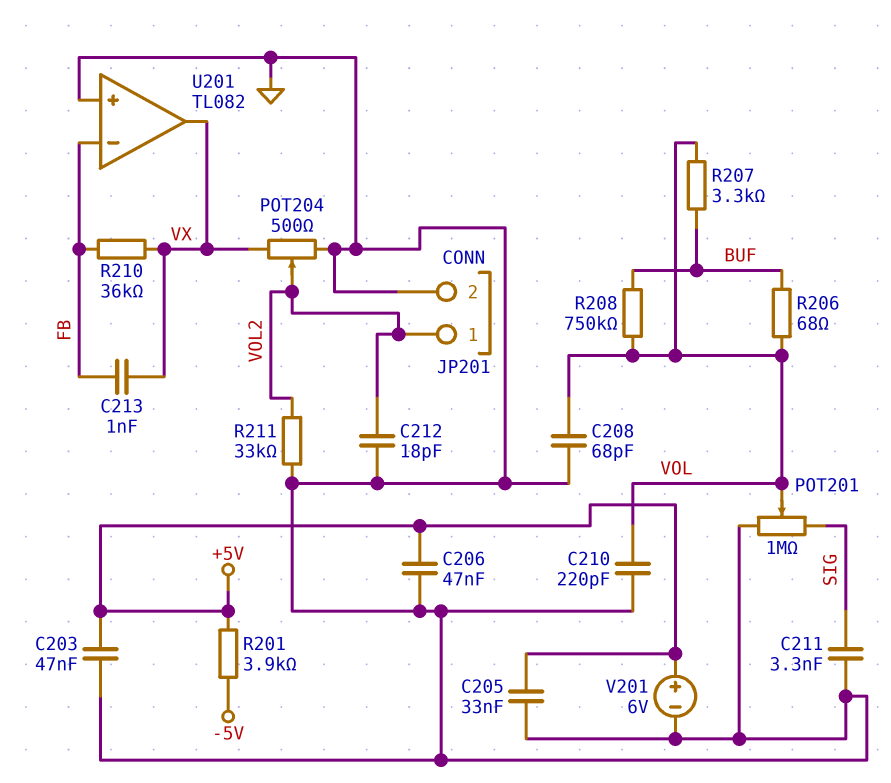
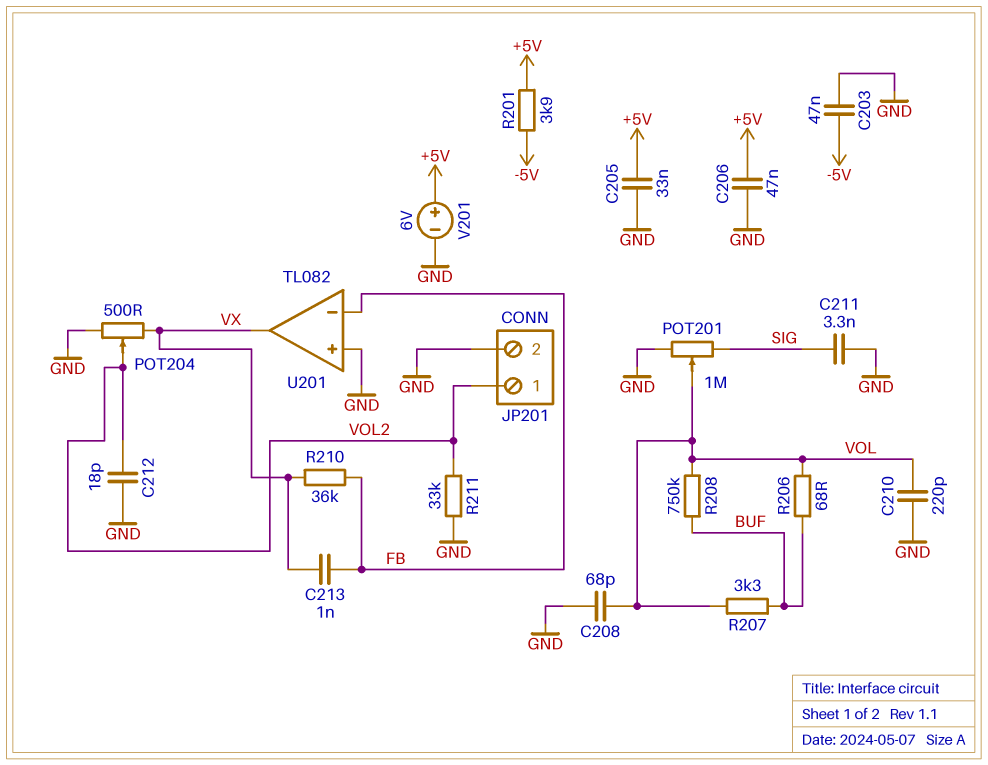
C203: 47nF (+5V, GND) -> 47nF (-5V, GND)

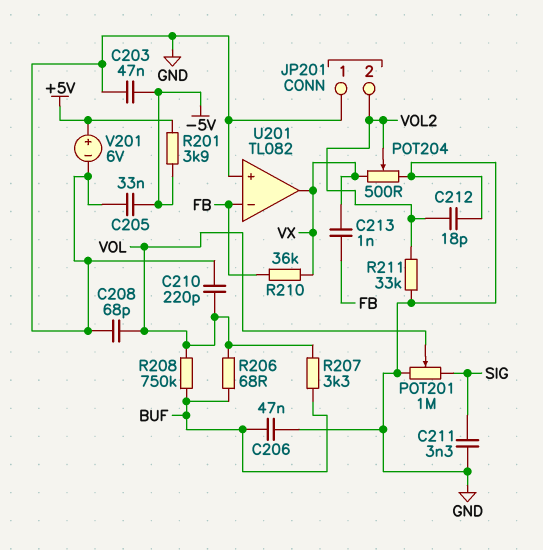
C205: 33nF (+5V, GND) -> 33nF (-5V, GND)
C206: 47nF (+5V, GND) -> 47nF (BUF, GND)
JP201 pin 1: VOL2 -> GND
JP201 pin 2: GND -> VOL2

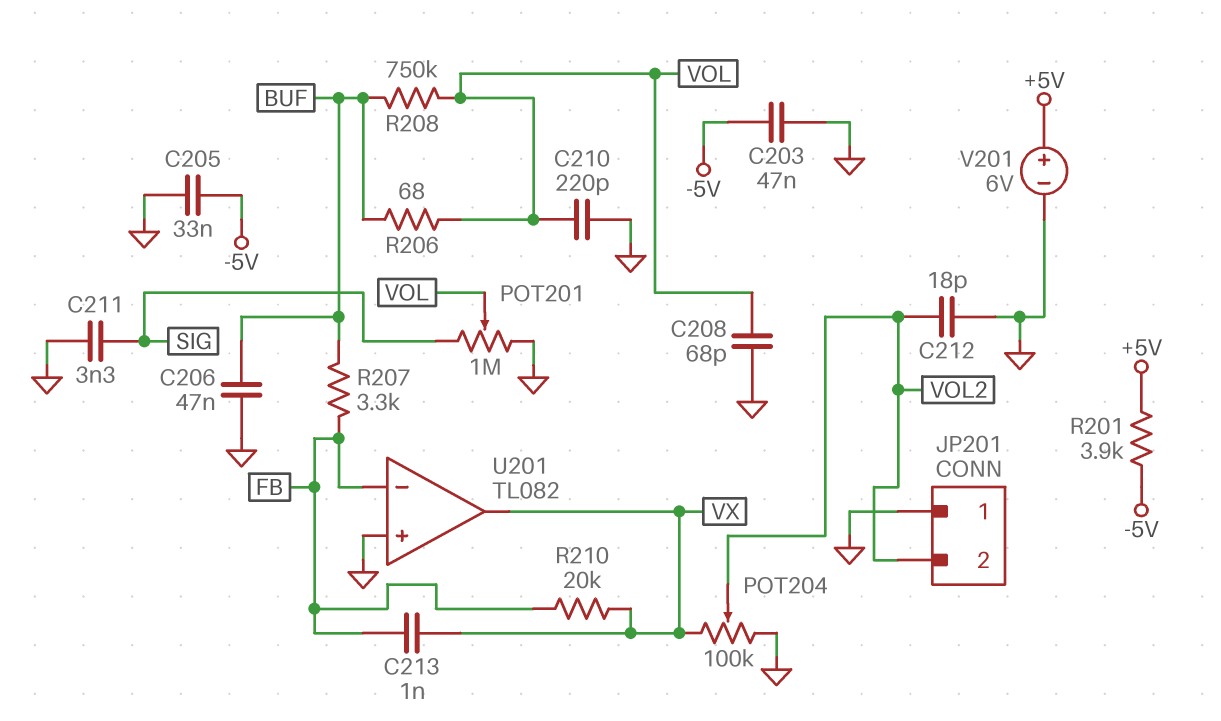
POT204: 500 (GND, VX, wiper VOL2) -> 100k (GND, VX, wiper VOL2)
R207: 3.3k (BUF, VOL) -> 3.3k (BUF, FB)
R210: 36k (FB, VX) -> 20k (FB, VX)
R211: 33k (GND, VOL2) -> none

